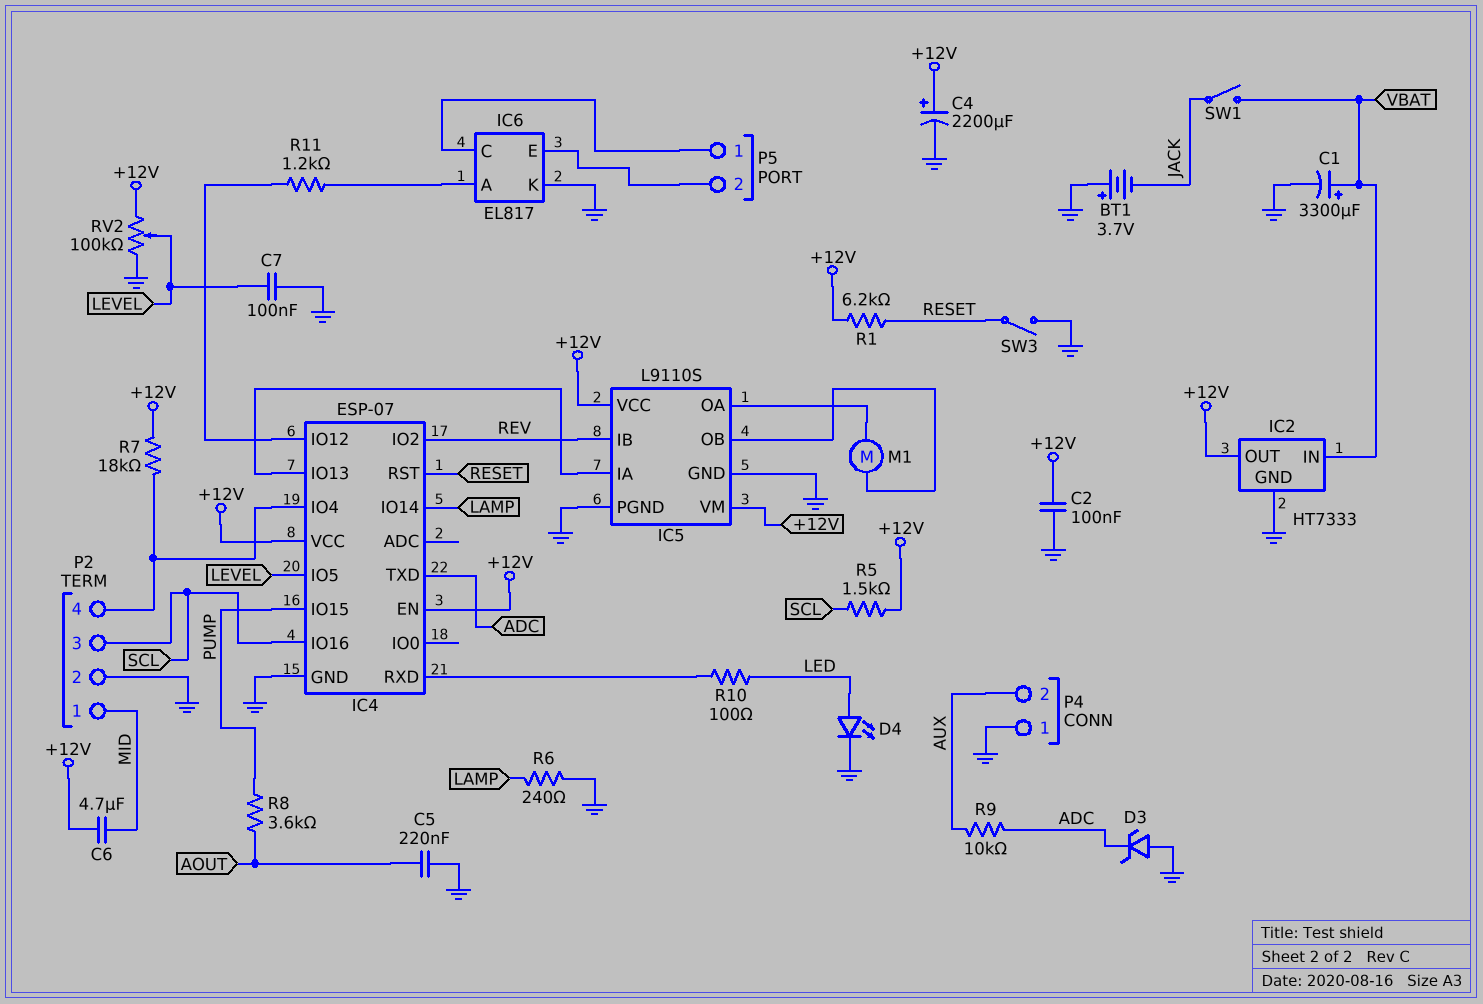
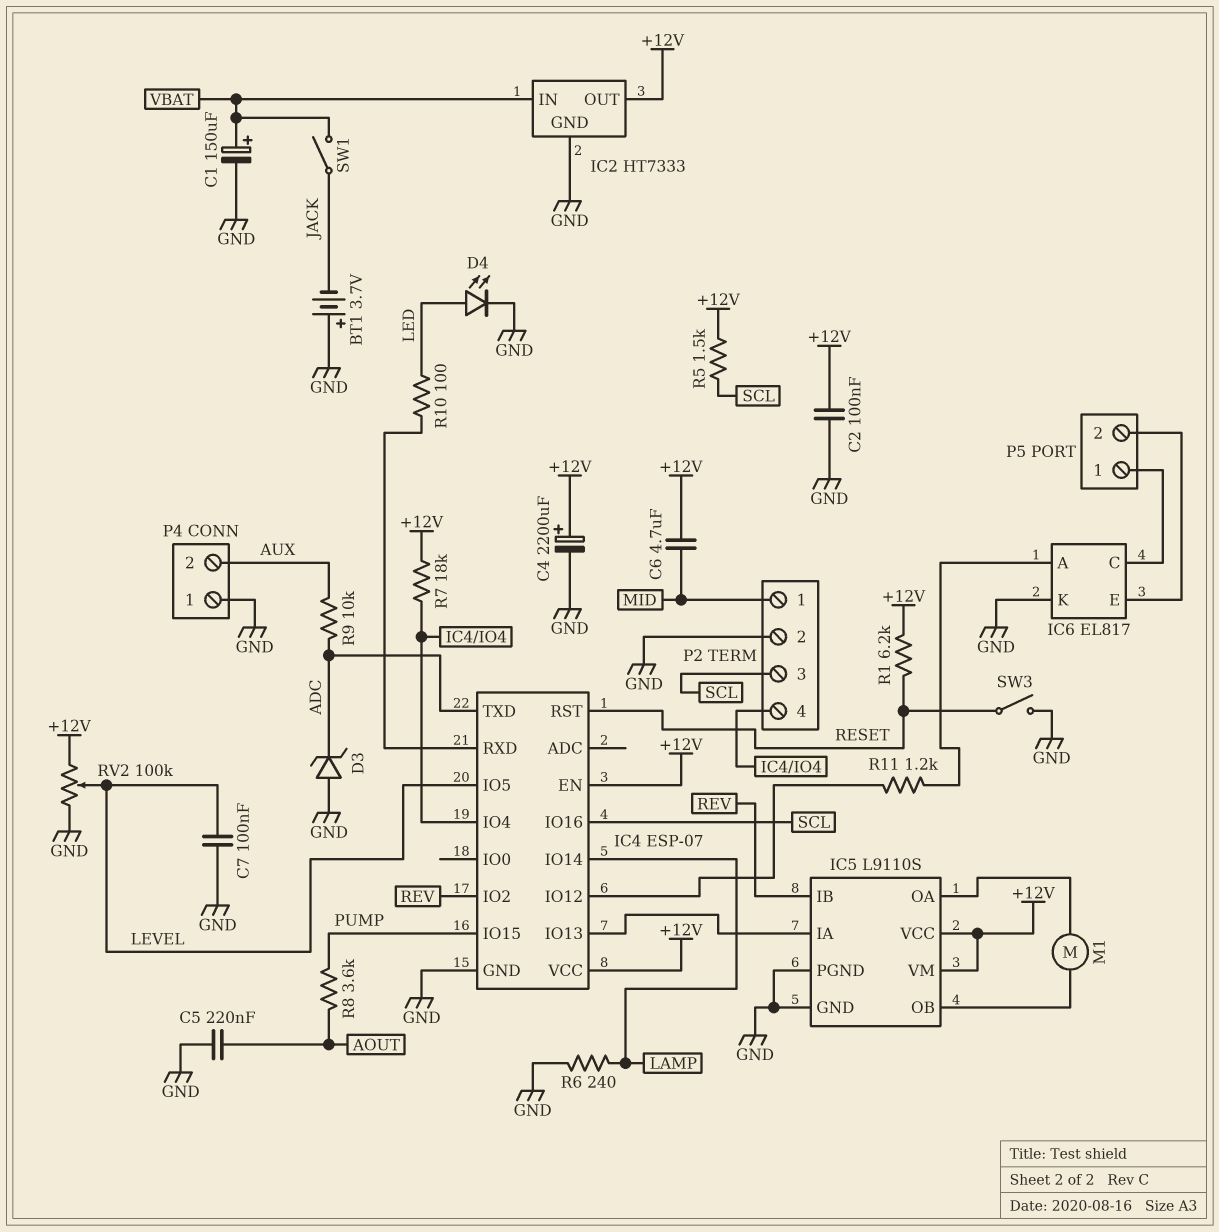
C1: 3300uF (plus VBAT, minus GND) -> 150uF (plus VBAT, minus GND)

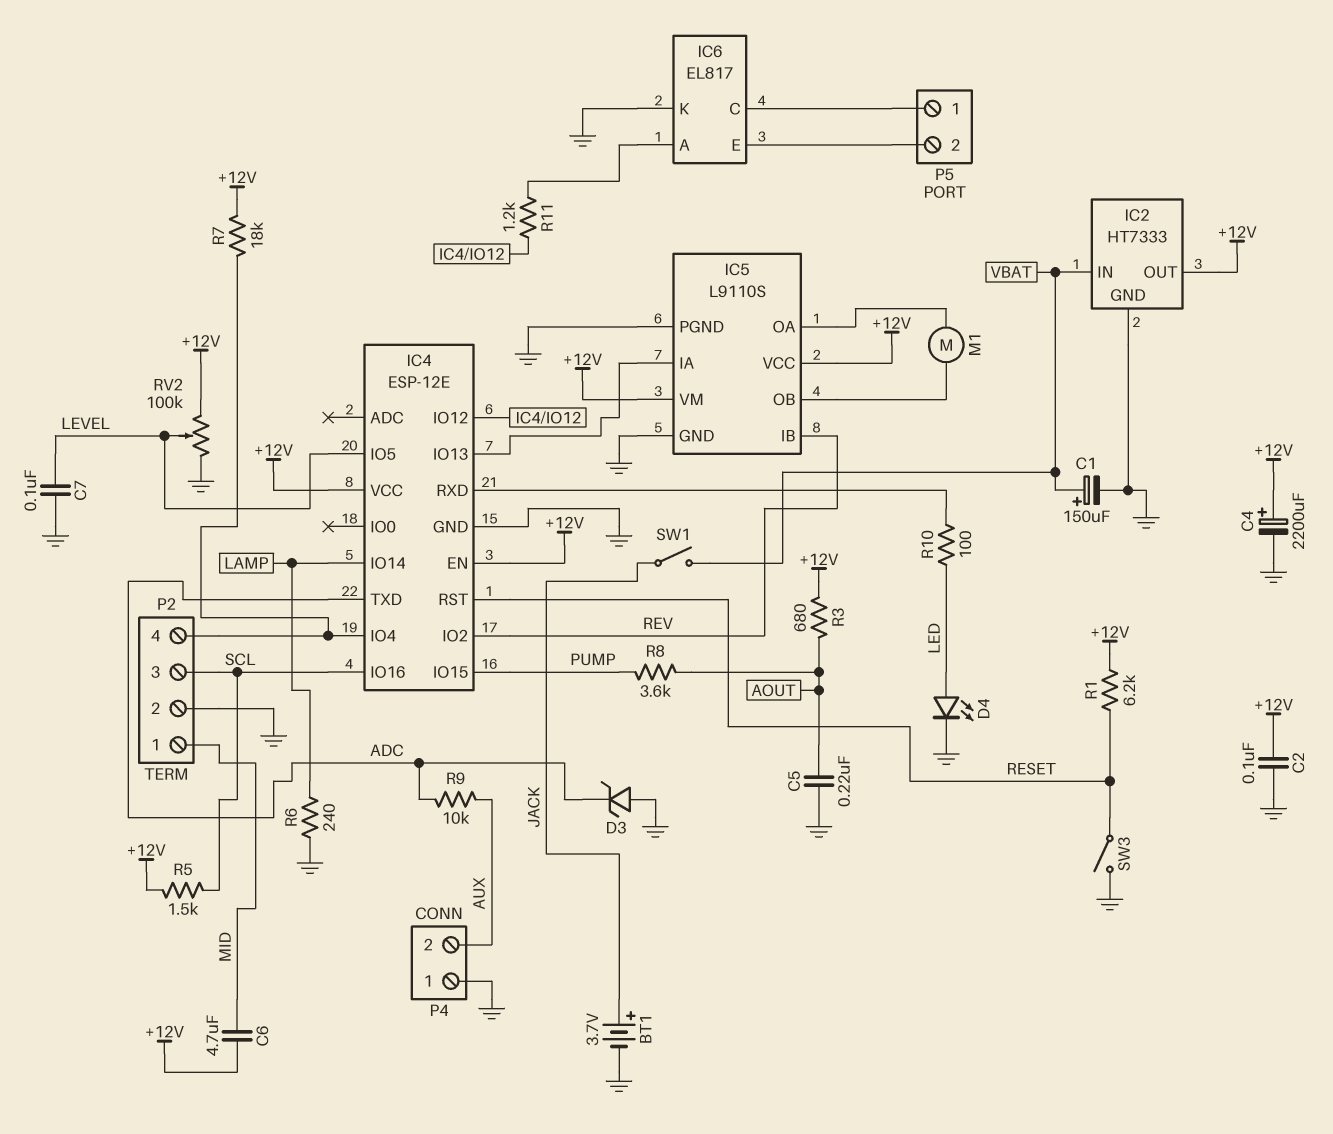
BT1: 3.7V (plus GND, minus JACK) -> 3.7V (plus JACK, minus GND)
IC4: ESP-07 -> ESP-12E
R3: none -> 680 (+12V, AOUT)

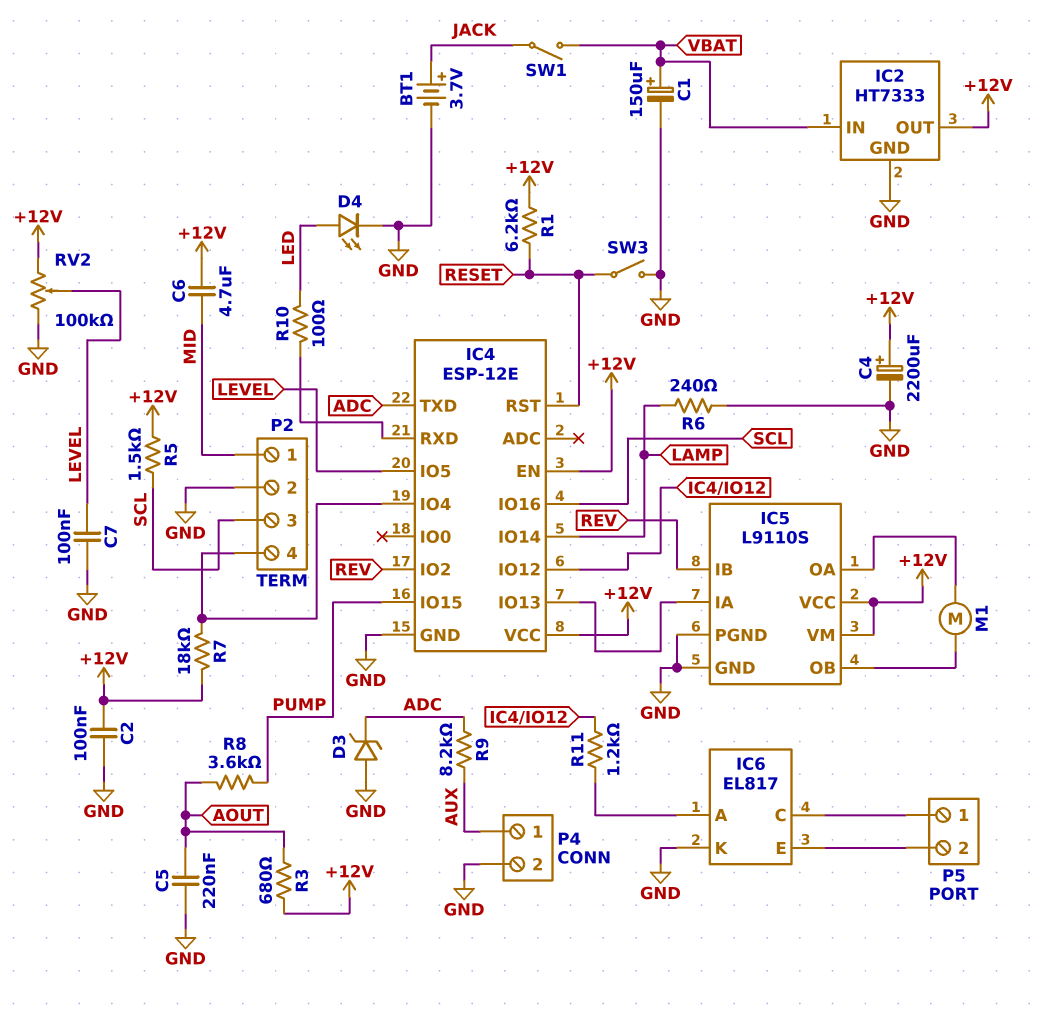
P4 pin 1: GND -> AUX
P4 pin 2: AUX -> GND
R9: 10k (ADC, AUX) -> 8.2k (ADC, AUX)

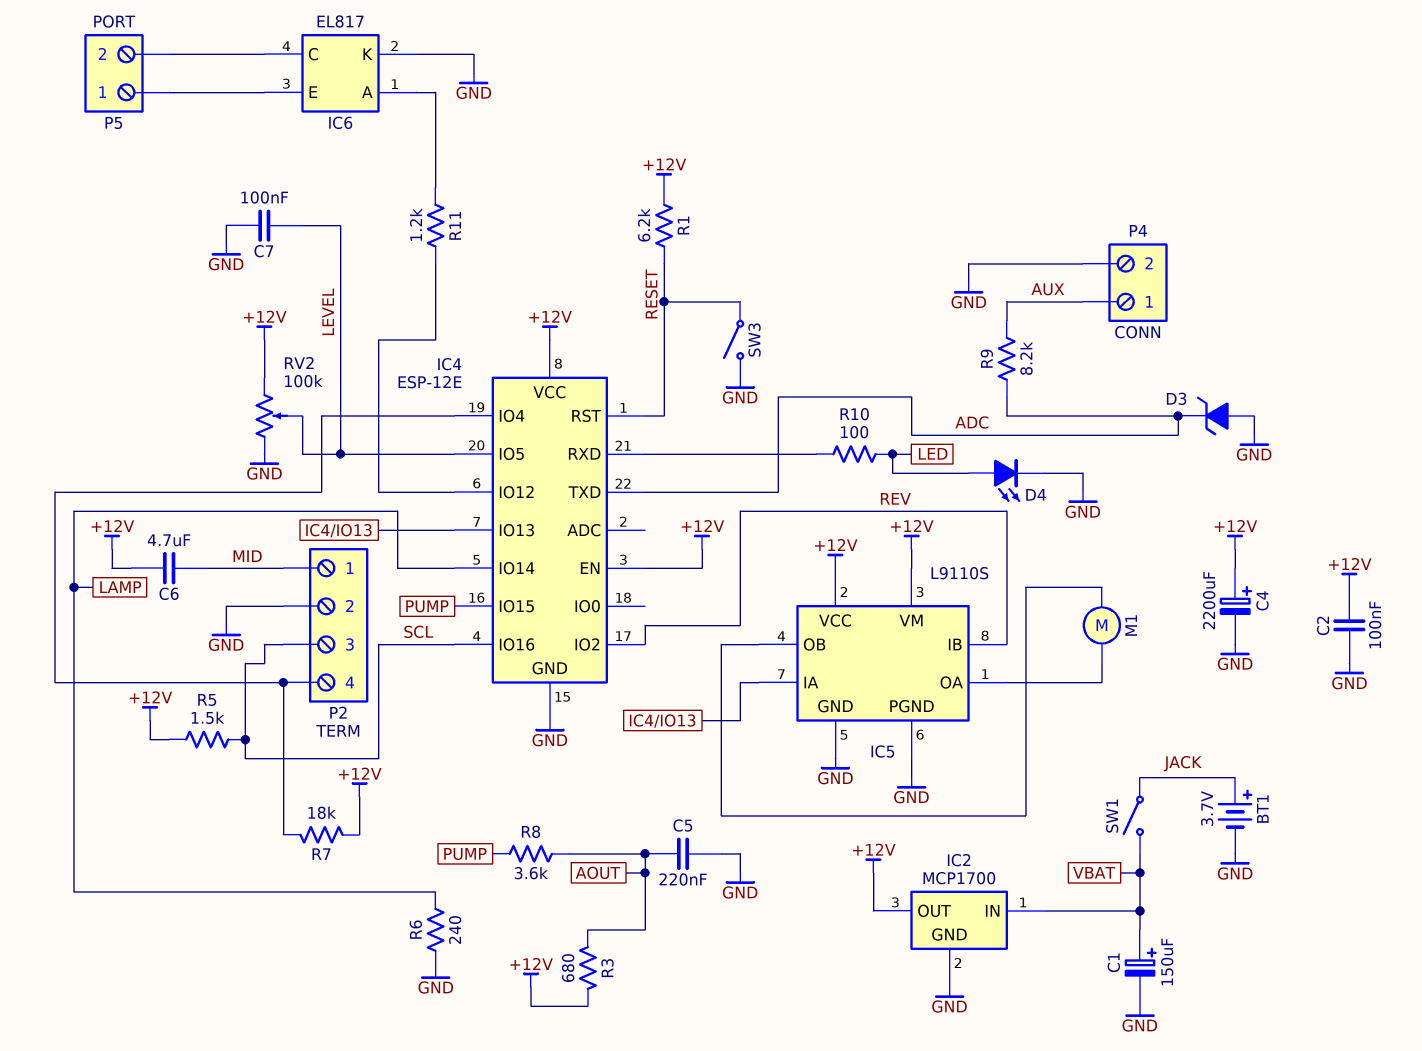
IC2: HT7333 -> MCP1700
P5 pin 1: IC6/C -> IC6/E
P5 pin 2: IC6/E -> IC6/C

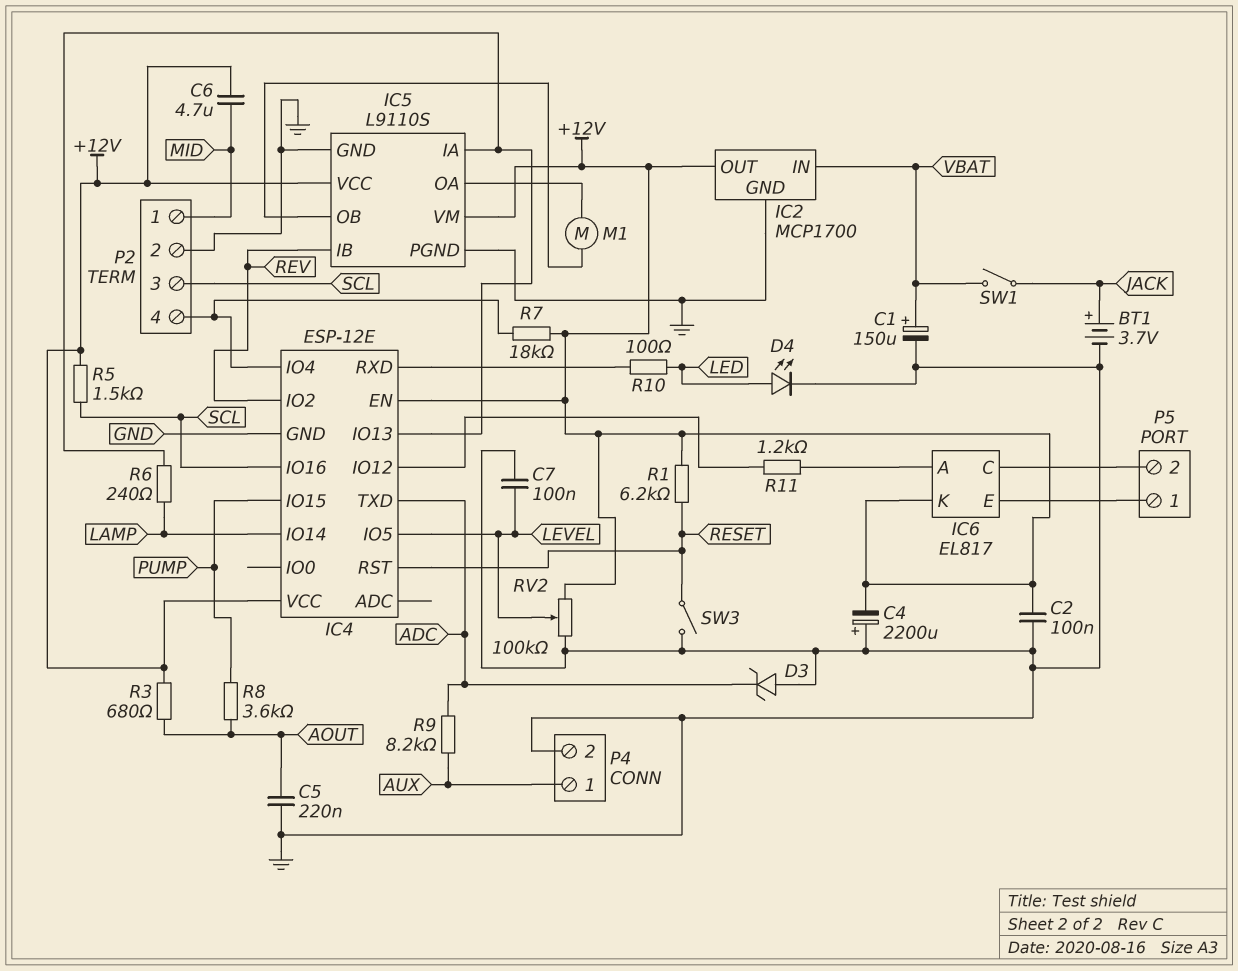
C4: 2200uF (plus +12V, minus GND) -> 2200uF (plus GND, minus +12V)
IC6 pin K: GND -> +12V
R6: 240 (GND, LAMP) -> 240 (IC4/IO13, LAMP)

